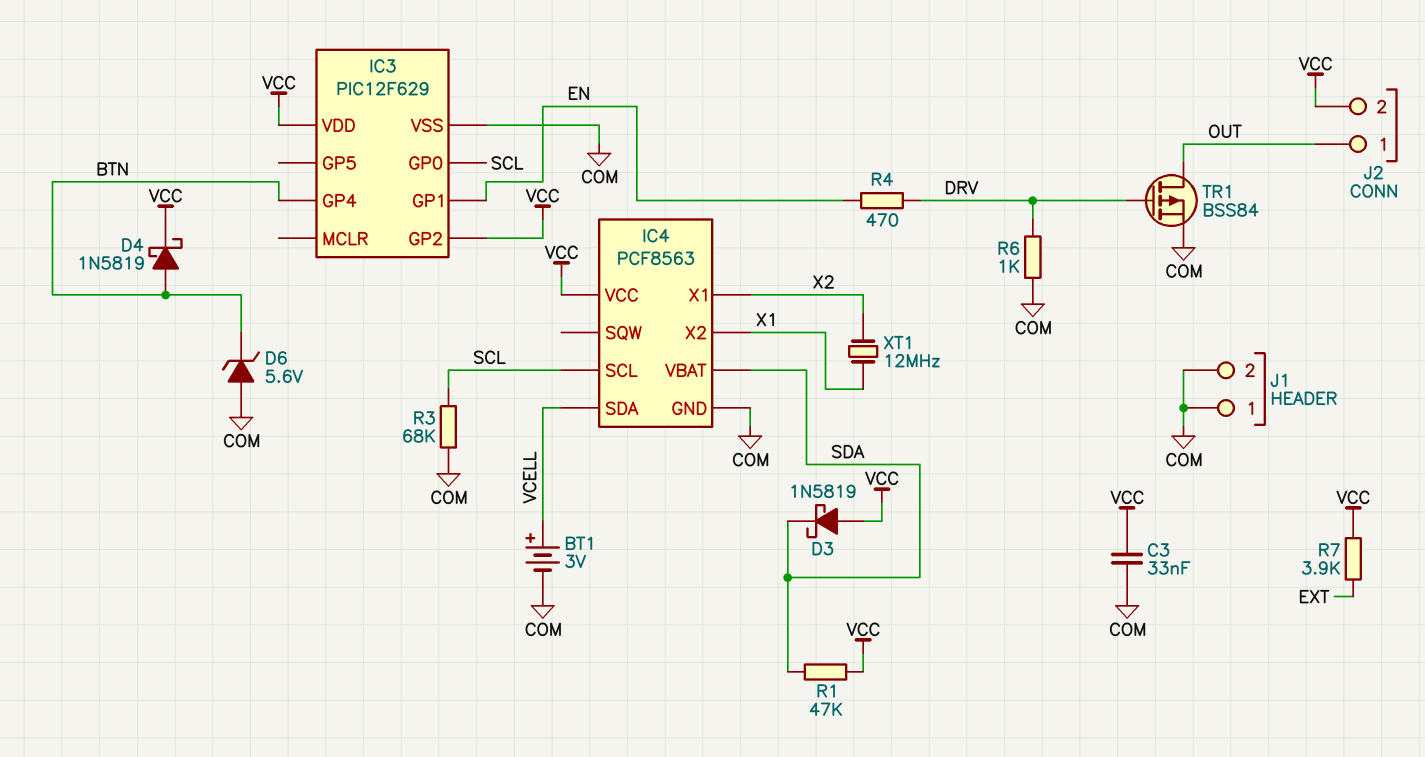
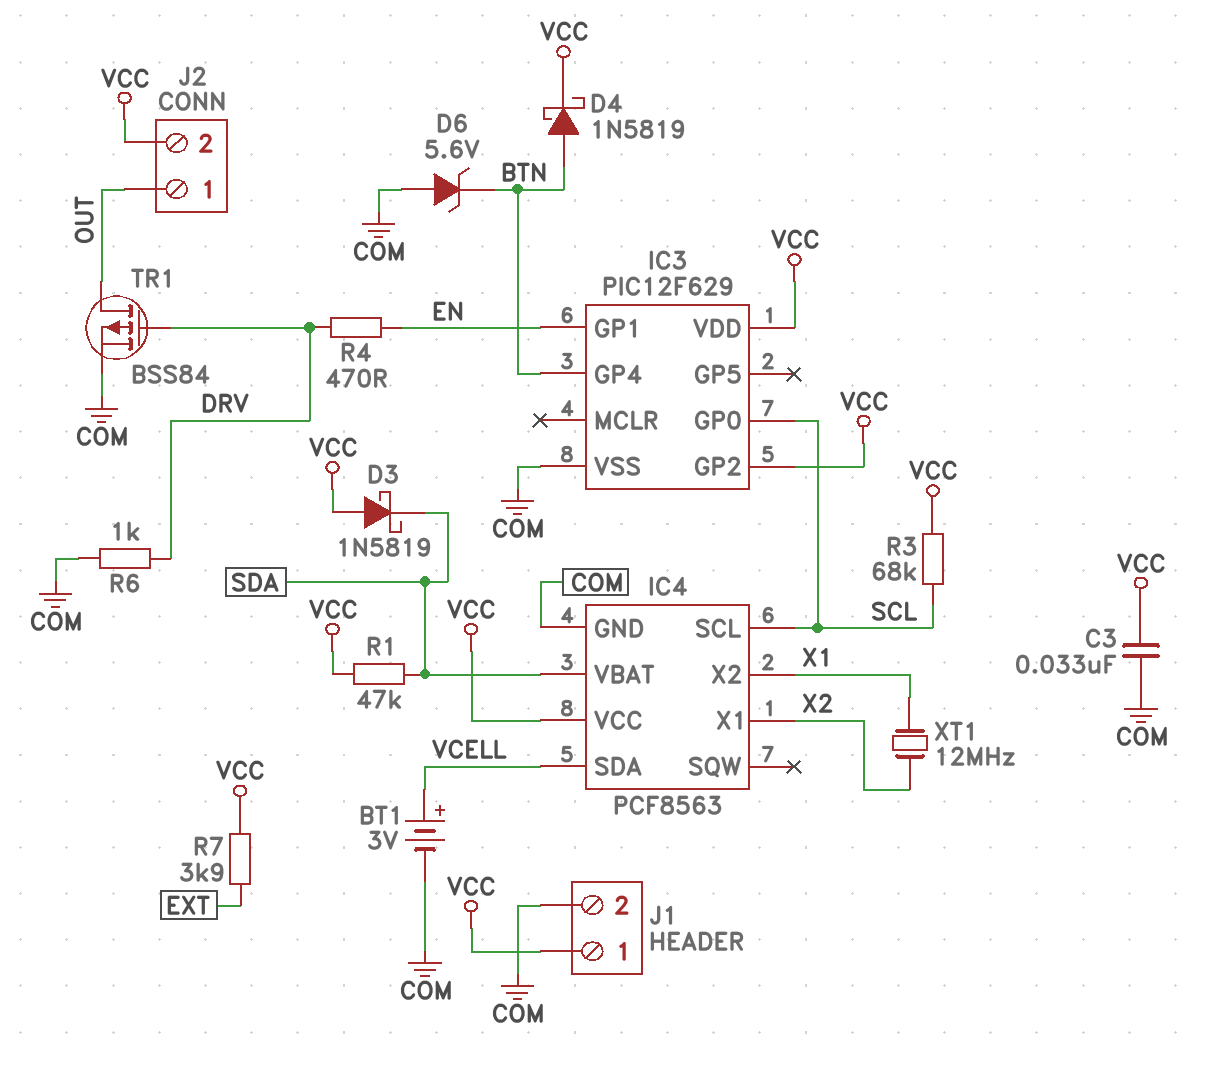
J1 pin 1: COM -> VCC
R3: 68k (COM, SCL) -> 68k (SCL, VCC)

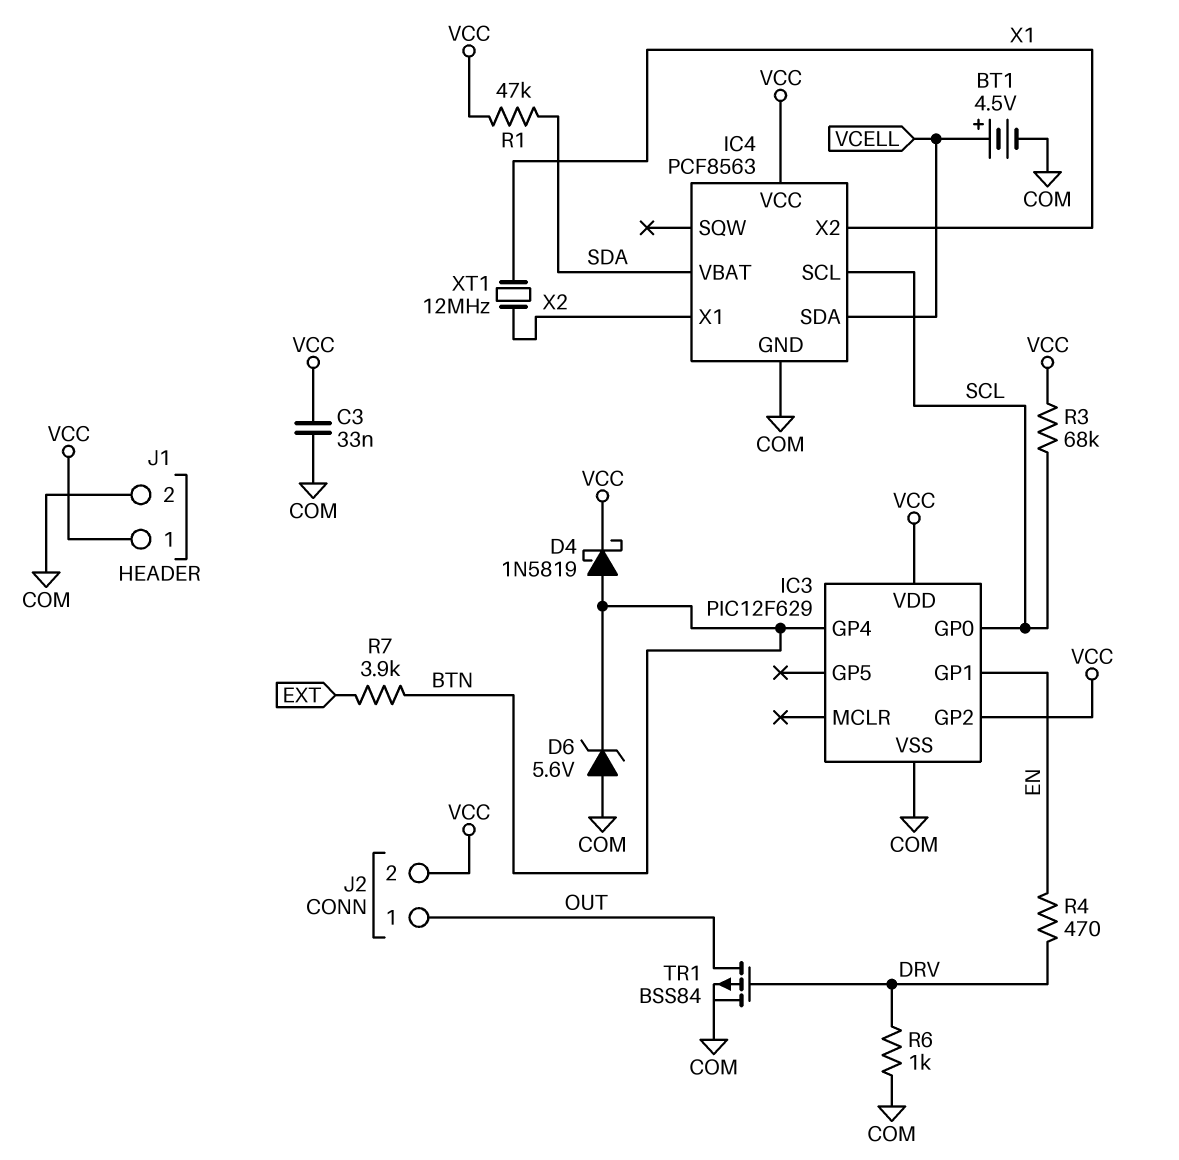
BT1: 3V (plus VCELL, minus COM) -> 4.5V (plus VCELL, minus COM)
D3: schottky 1N5819 (A VCC, K SDA) -> none
R7: 3.9k (EXT, VCC) -> 3.9k (BTN, EXT)

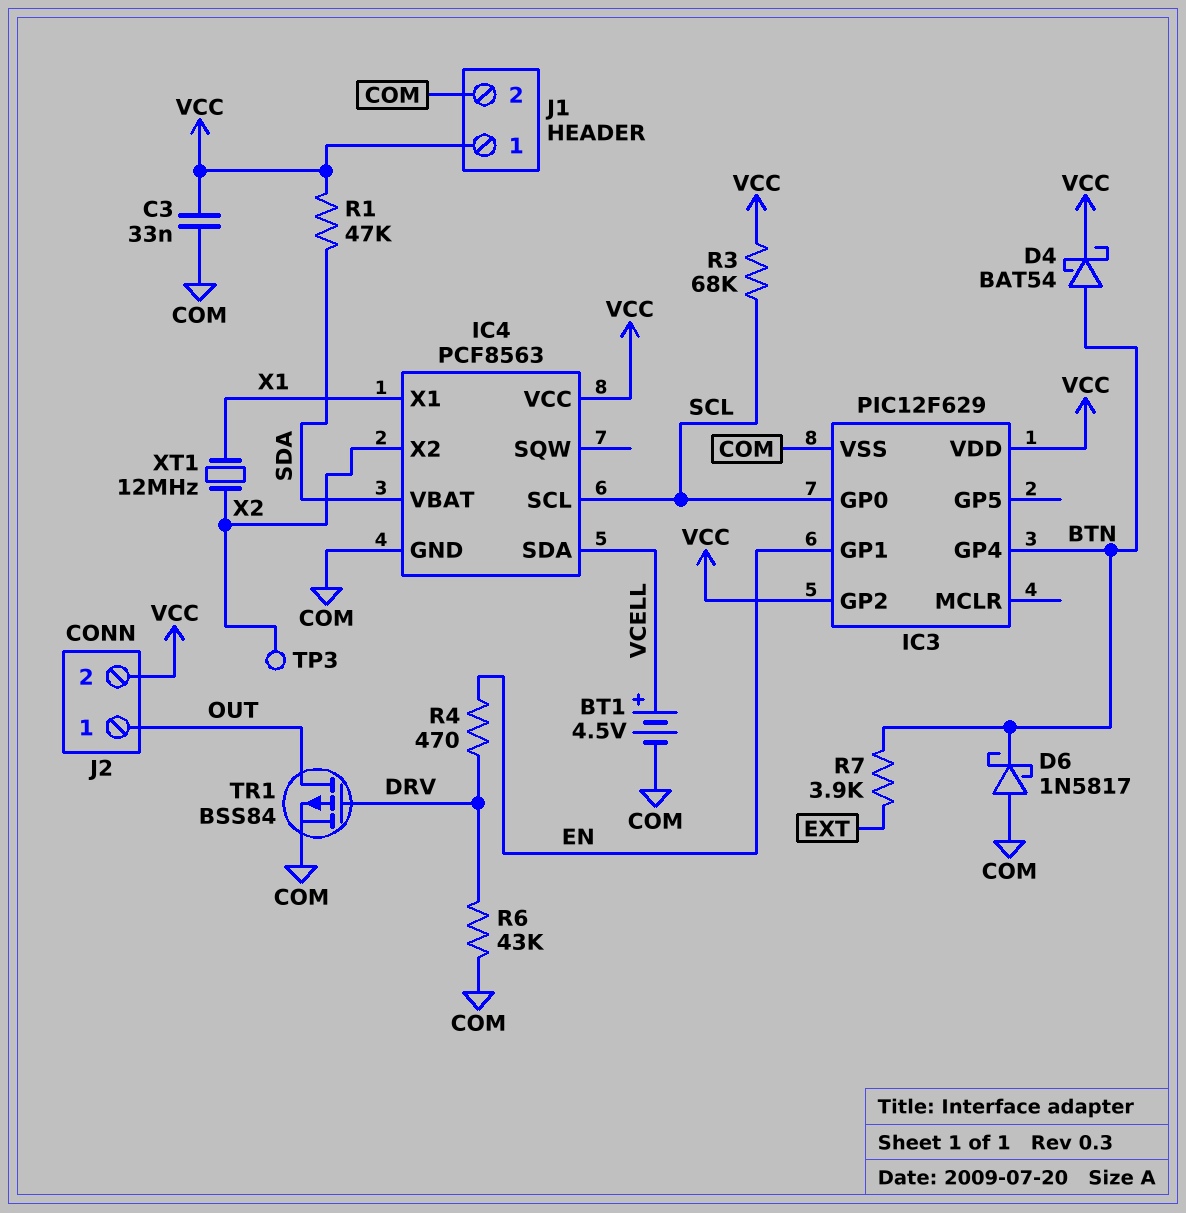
D4: schottky 1N5819 (A BTN, K VCC) -> schottky BAT54 (A BTN, K VCC)
D6: zener 5.6V (A COM, K BTN) -> schottky 1N5817 (A COM, K BTN)
IC4 pin X1: X2 -> X1
IC4 pin X2: X1 -> X2
R6: 1k (COM, DRV) -> 43k (COM, DRV)
TP3: none -> test point (X2)

